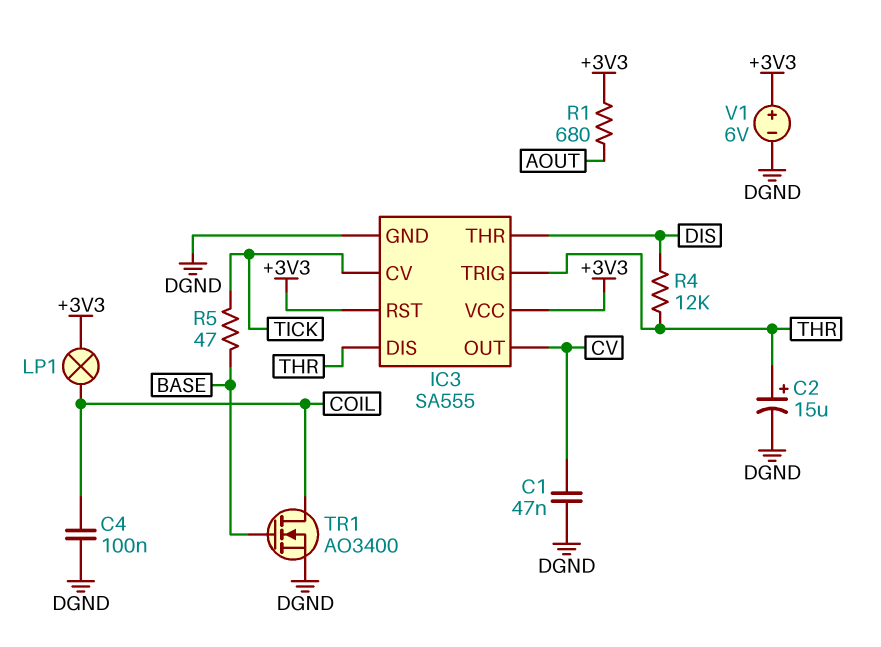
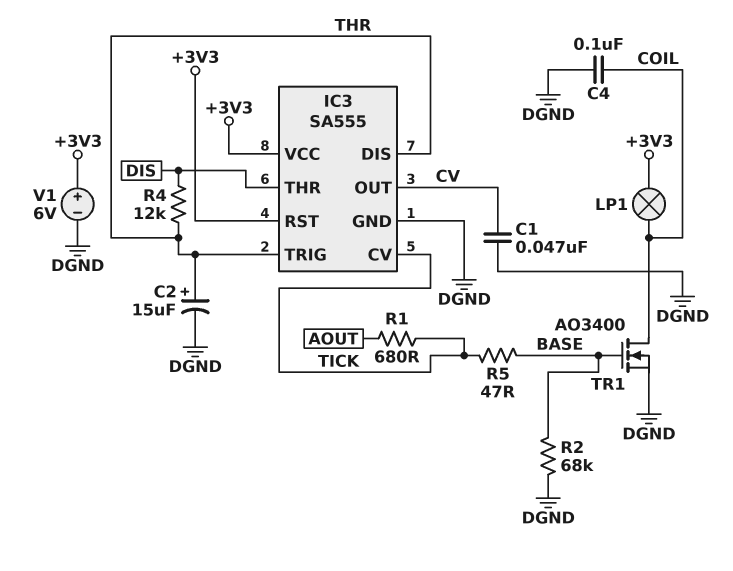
R1: 680 (+3V3, AOUT) -> 680 (AOUT, TICK)
R2: none -> 68k (BASE, DGND)

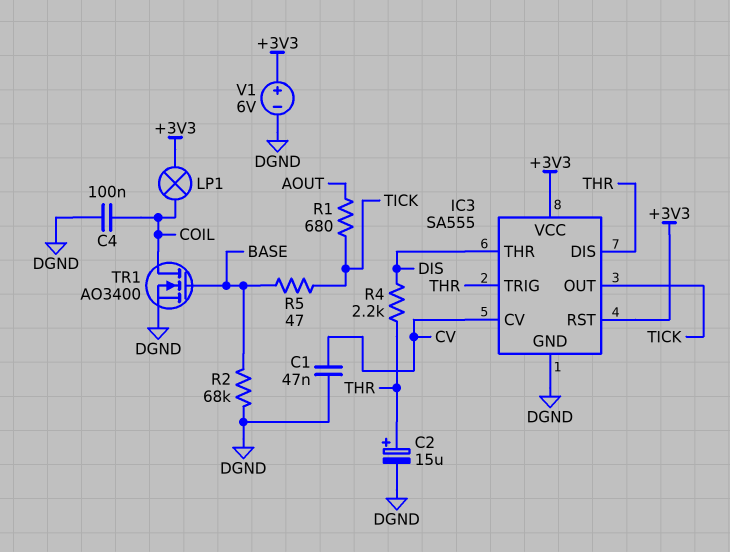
IC3 pin CV: TICK -> CV
IC3 pin OUT: CV -> TICK
R4: 12k (DIS, THR) -> 2.2k (DIS, THR)

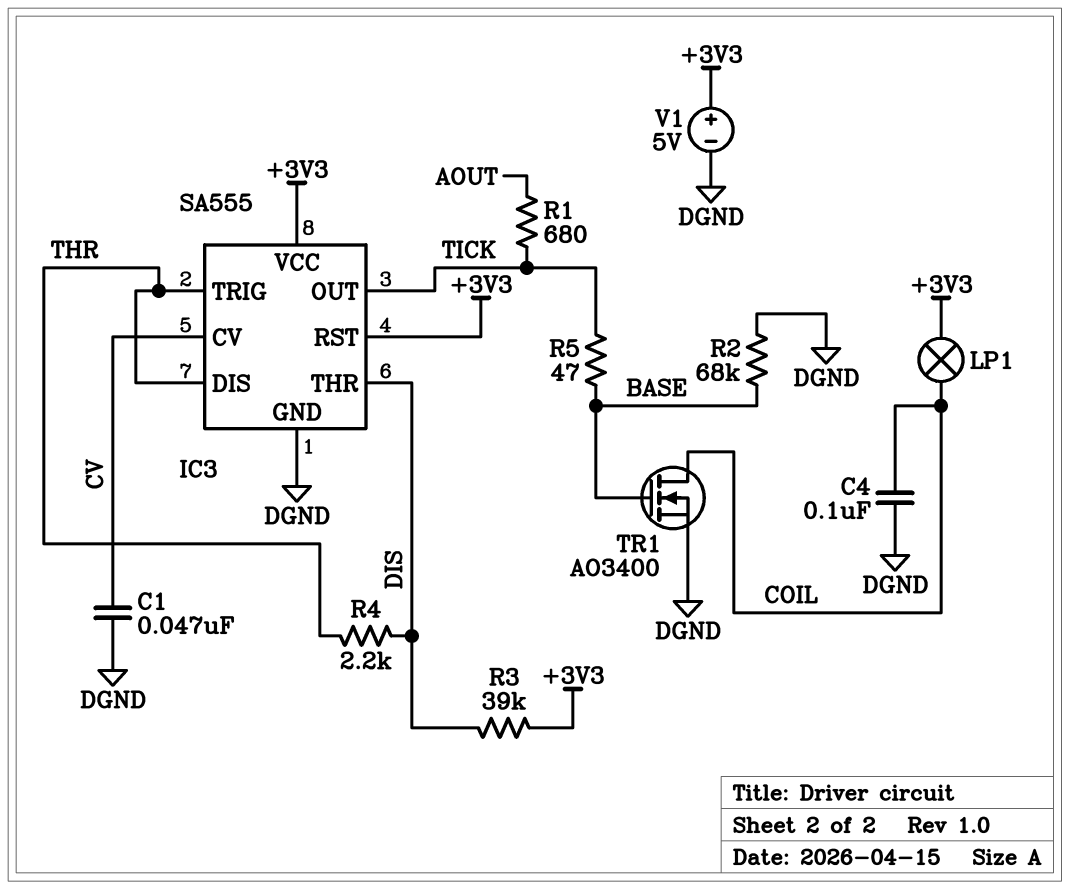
C2: 15uF (plus THR, minus DGND) -> none
R3: none -> 39k (+3V3, DIS)
V1: 6V (plus +3V3, minus DGND) -> 5V (plus +3V3, minus DGND)

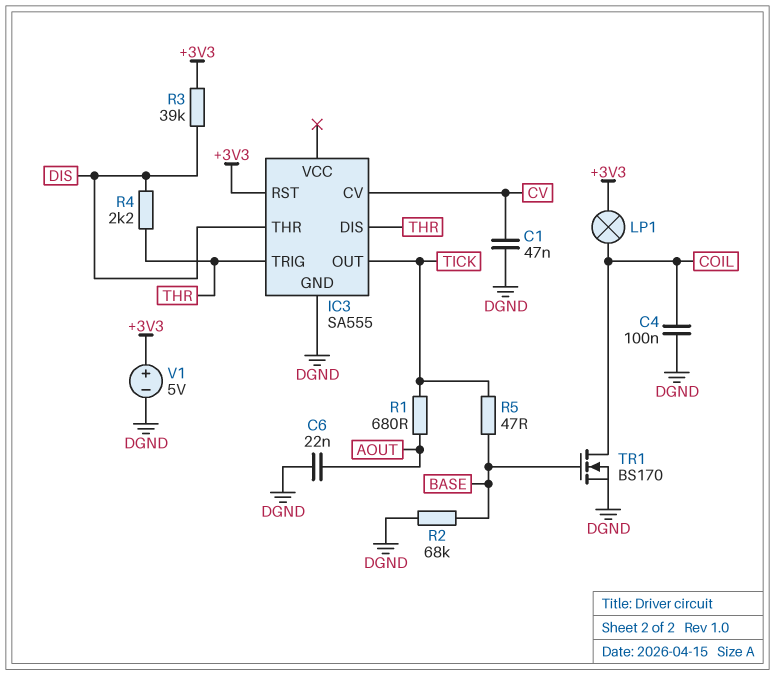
C6: none -> 22nF (AOUT, DGND)
IC3 pin VCC: +3V3 -> none
TR1: NMOS AO3400 (G BASE, D COIL, S DGND) -> NMOS BS170 (G BASE, D COIL, S DGND)

